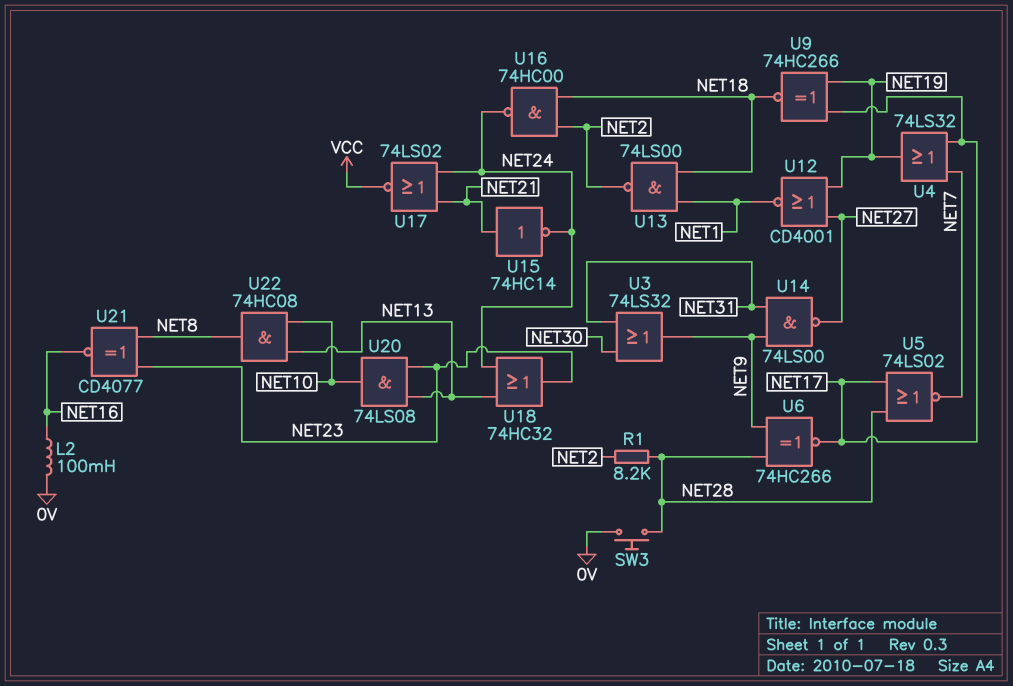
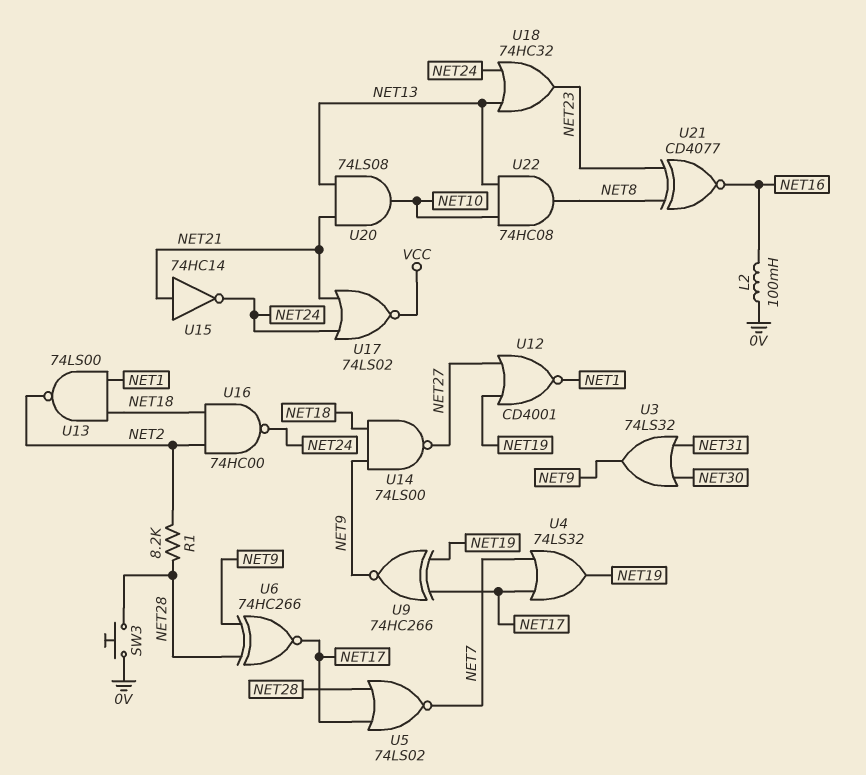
U9: XNOR 74HC266 (in NET17, in NET19, out NET18) -> XNOR 74HC266 (in NET17, in NET19, out NET9)
U14: NAND 74LS00 (in NET9, in NET31, out NET27) -> NAND 74LS00 (in NET9, in NET18, out NET27)
U20: AND 74LS08 (in NET13, in NET23, out NET10) -> AND 74LS08 (in NET13, in NET21, out NET10)

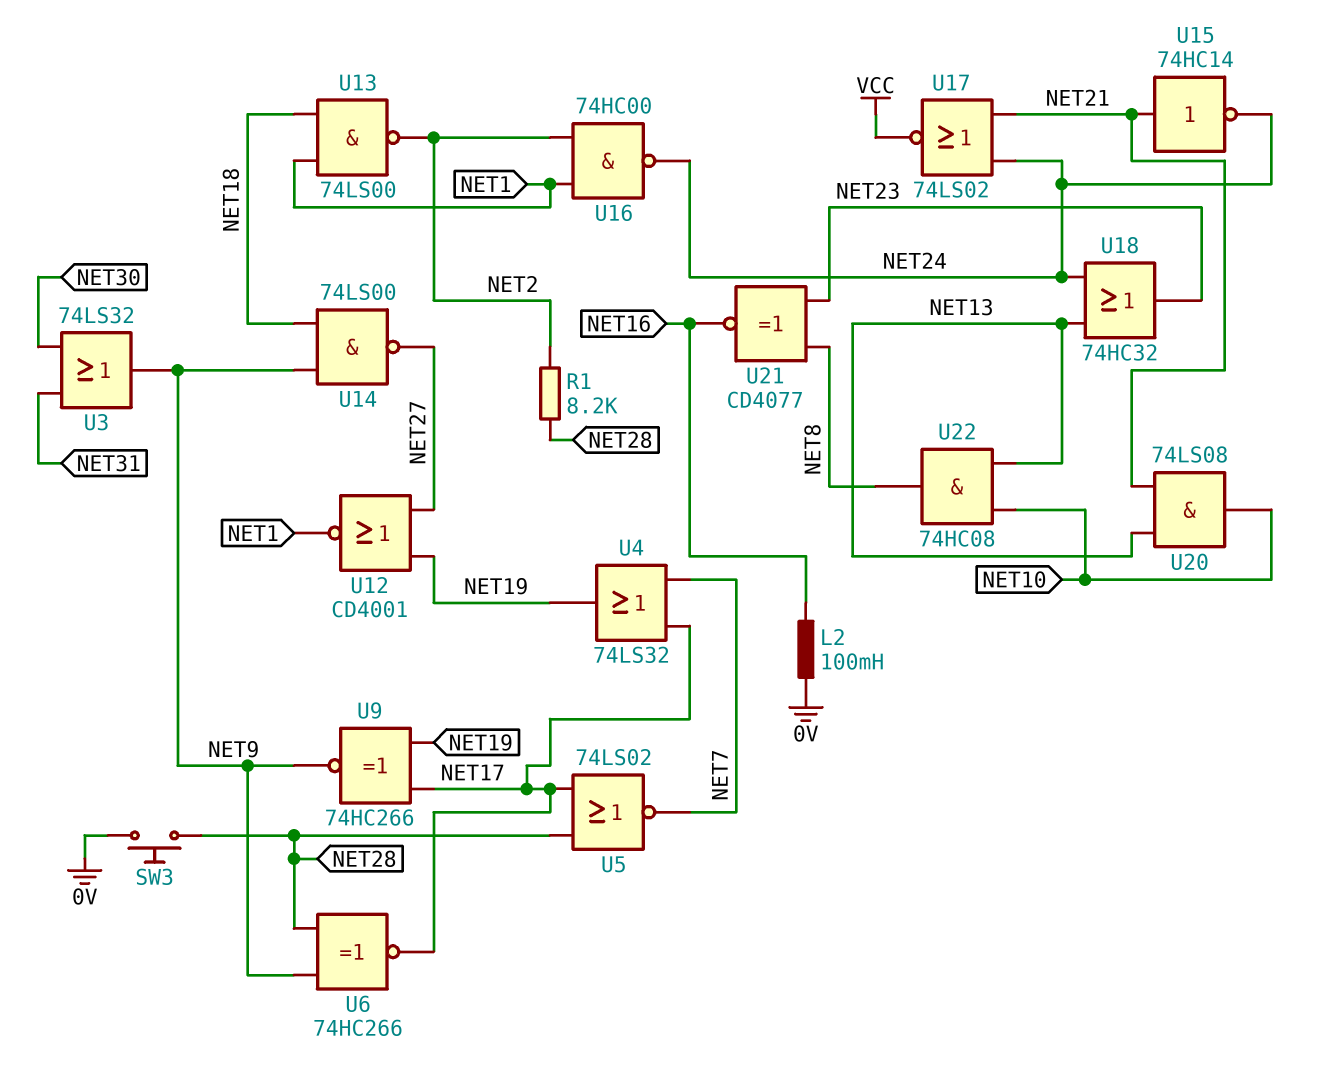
U16: NAND 74HC00 (in NET2, in NET18, out NET24) -> NAND 74HC00 (in NET1, in NET2, out NET24)

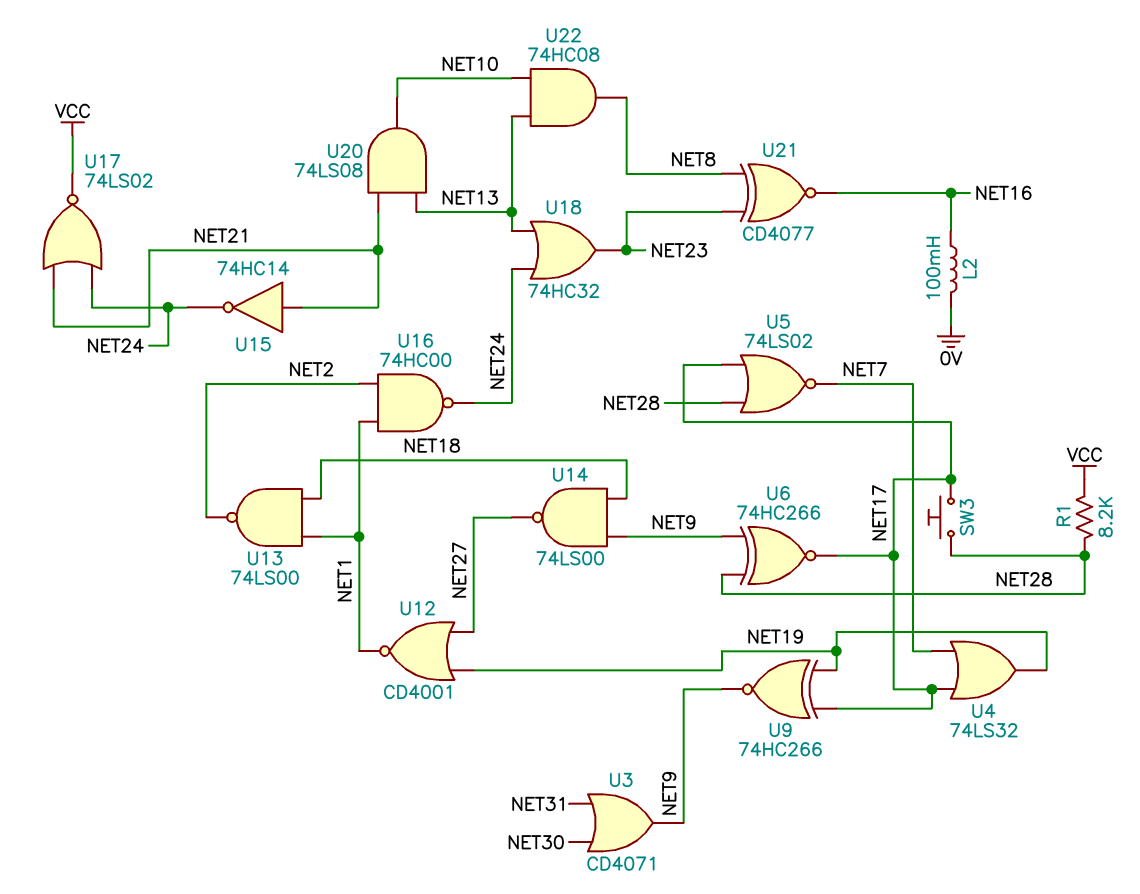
R1: 8.2k (NET2, NET28) -> 8.2k (NET28, VCC)
SW3: button (0V, NET28) -> button (NET17, NET28)
U3: OR 74LS32 (in NET30, in NET31, out NET9) -> OR CD4071 (in NET30, in NET31, out NET9)

